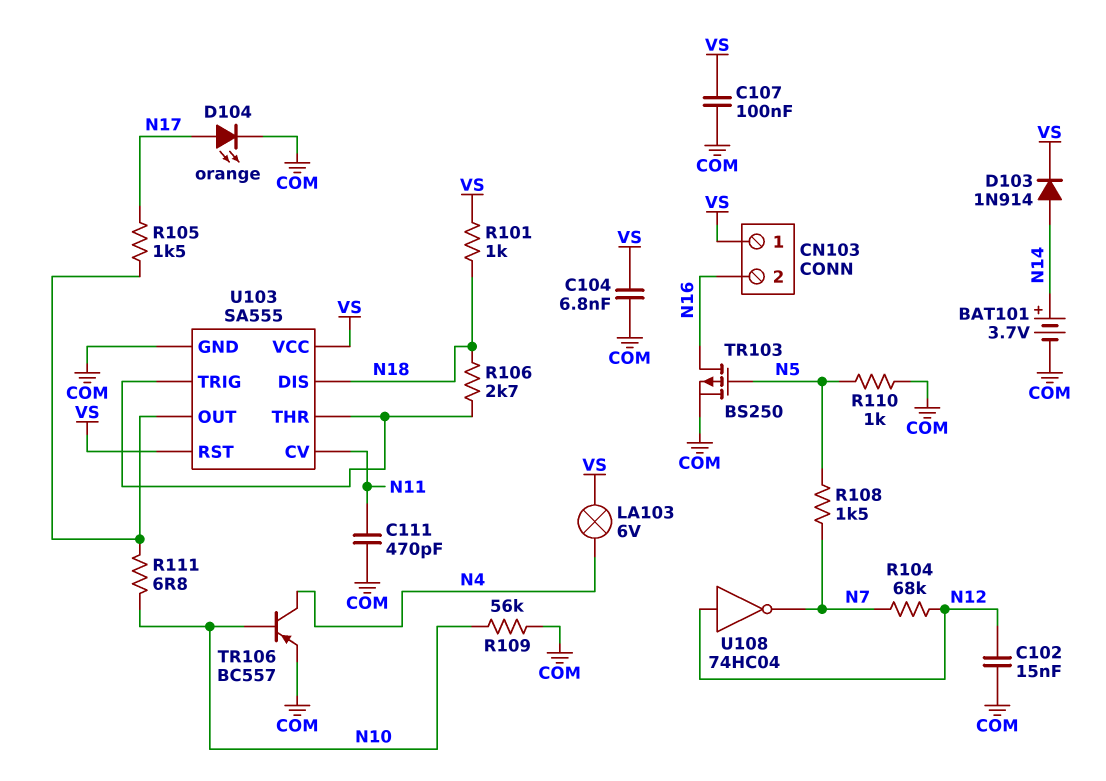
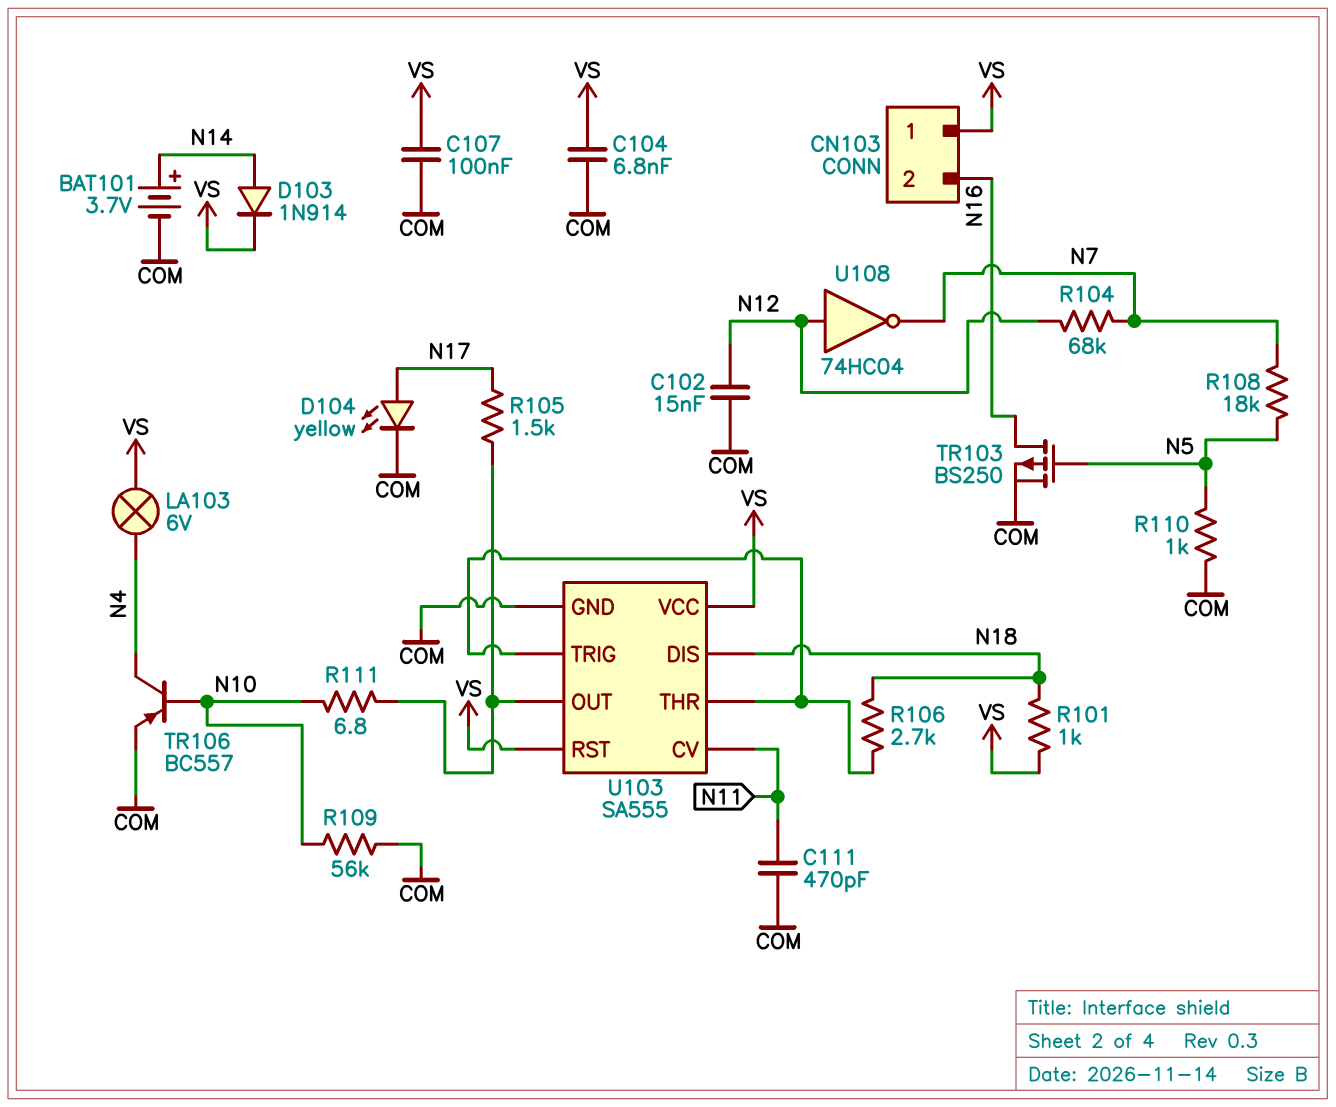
D104: LED orange (A N17, K COM) -> LED yellow (A N17, K COM)
R108: 1.5k (N5, N7) -> 18k (N5, N7)

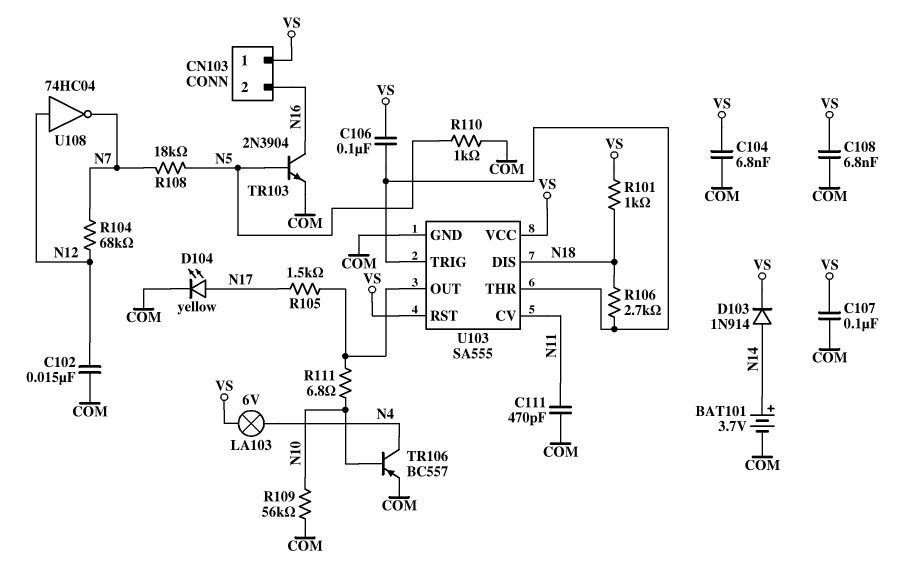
C106: none -> 100nF (U103/THR, VS)
C108: none -> 6.8nF (COM, VS)
TR103: PMOS BS250 (G N5, D N16, S COM) -> NPN 2N3904 (B N5, C N16, E COM)

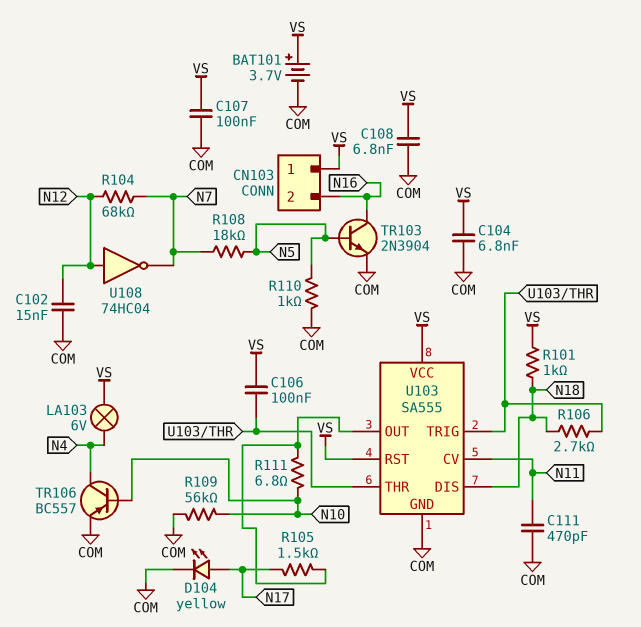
BAT101: 3.7V (plus N14, minus COM) -> 3.7V (plus VS, minus COM)
D103: diode 1N914 (A N14, K VS) -> none

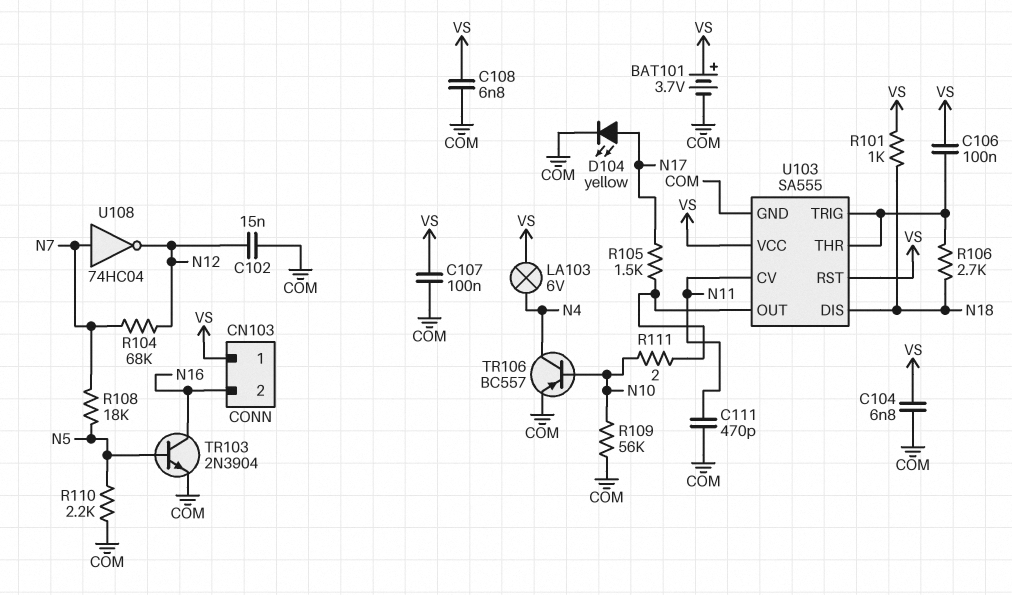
R110: 1k (COM, N5) -> 2.2k (COM, N5)
R111: 6.8 (N10, U103/OUT) -> 2 (N10, U103/OUT)
U108: NOT 74HC04 (in N12, out N7) -> NOT 74HC04 (in N7, out N12)

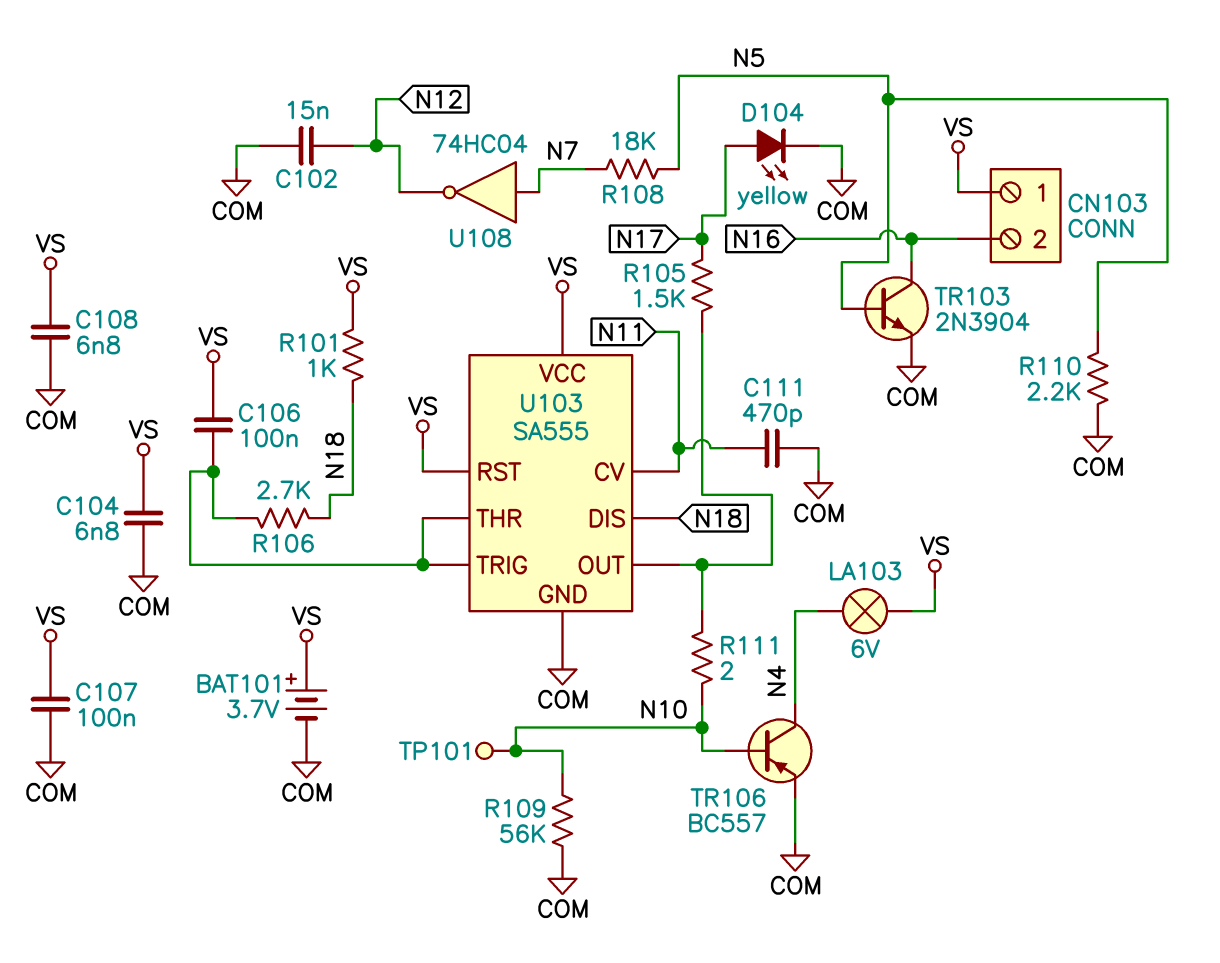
R104: 68k (N7, N12) -> none
TP101: none -> test point (N10)

